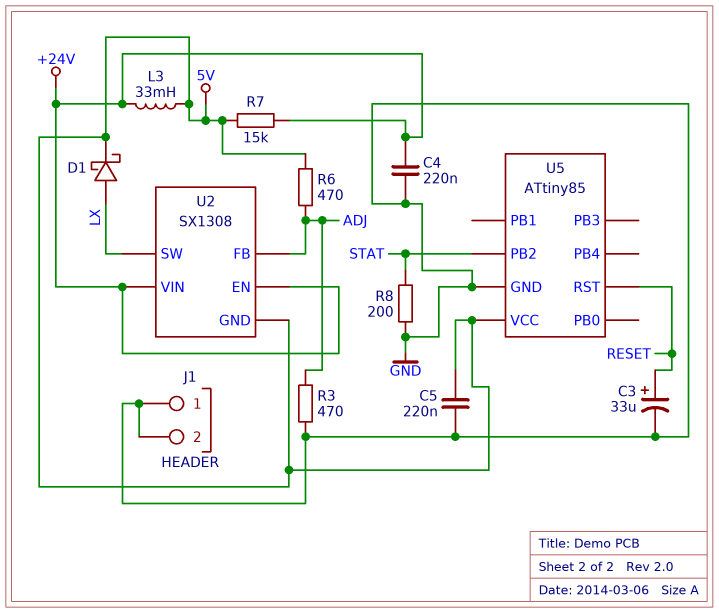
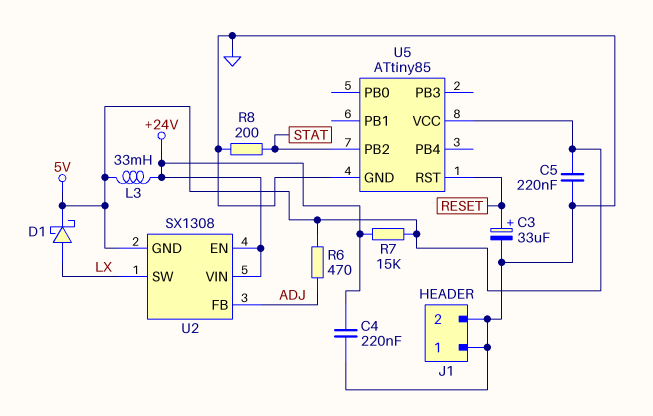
R3: 470 (ADJ, GND) -> none

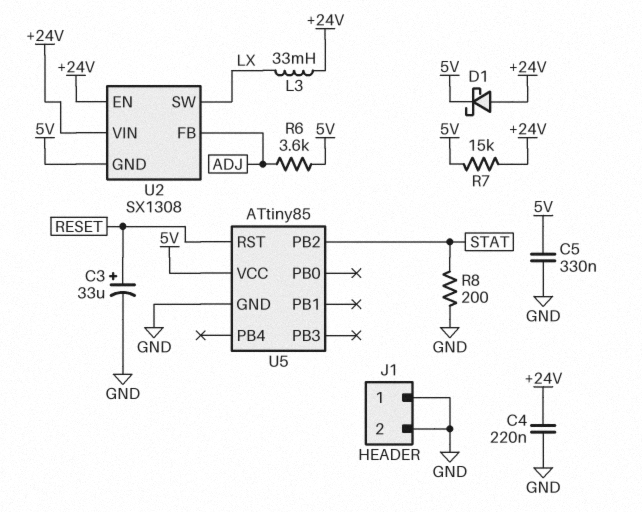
C5: 220nF (5V, GND) -> 330nF (5V, GND)
D1: schottky (A LX, K 5V) -> schottky (A +24V, K 5V)
L3: 33mH (+24V, 5V) -> 33mH (+24V, LX)
R6: 470 (5V, ADJ) -> 3.6k (5V, ADJ)

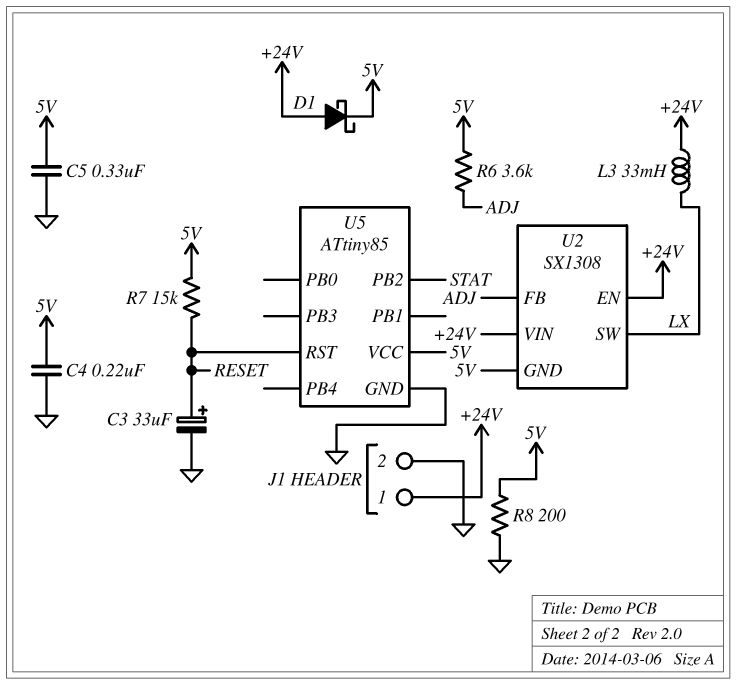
C4: 220nF (+24V, GND) -> 220nF (5V, GND)
J1 pin 1: GND -> +24V
R7: 15k (+24V, 5V) -> 15k (5V, RESET)
R8: 200 (GND, STAT) -> 200 (5V, GND)

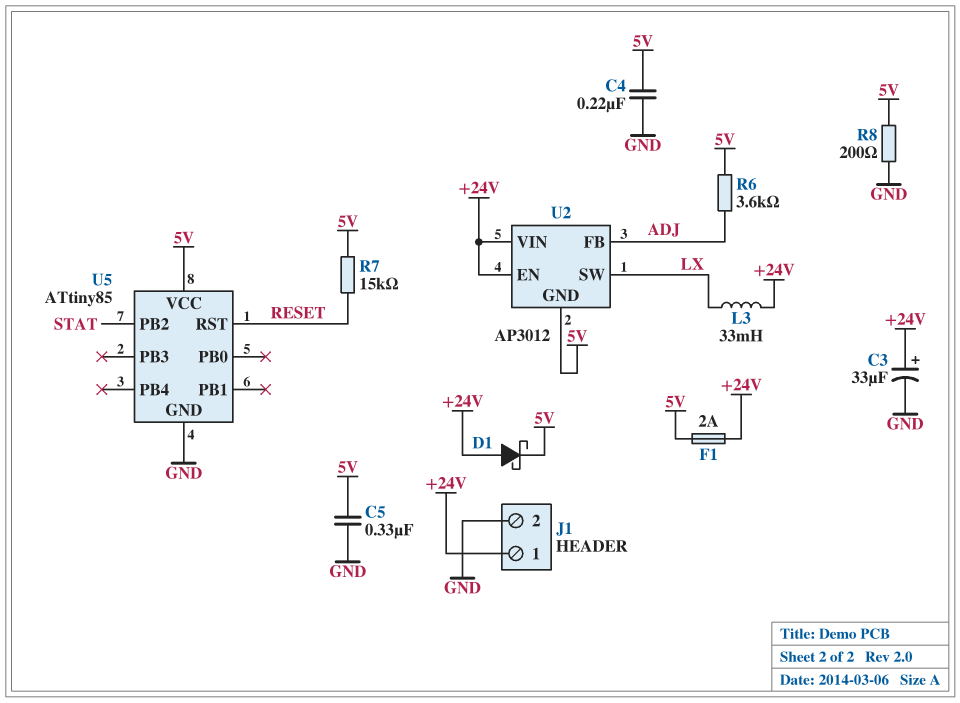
C3: 33uF (plus RESET, minus GND) -> 33uF (plus +24V, minus GND)
F1: none -> 2A (+24V, 5V)
U2: SX1308 -> AP3012

